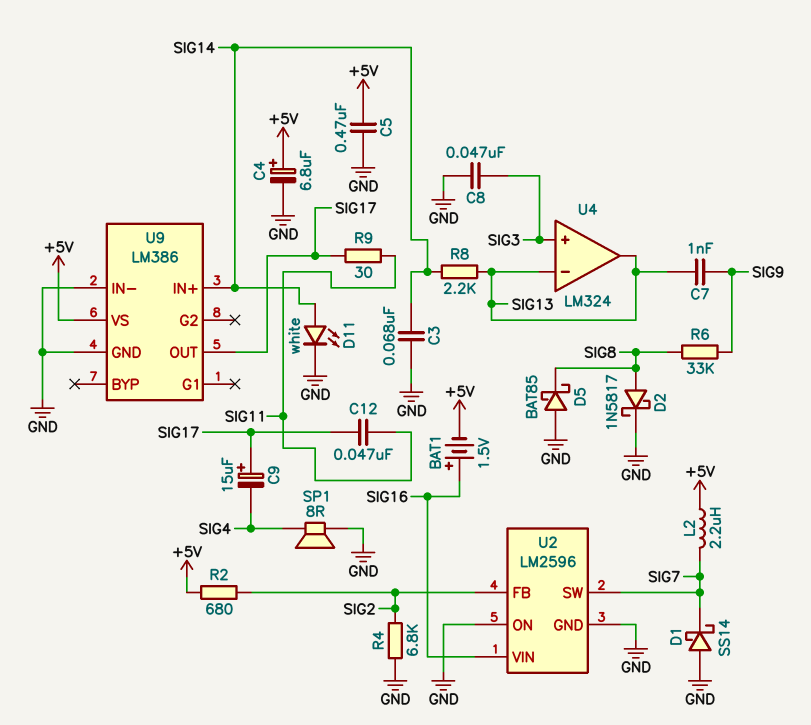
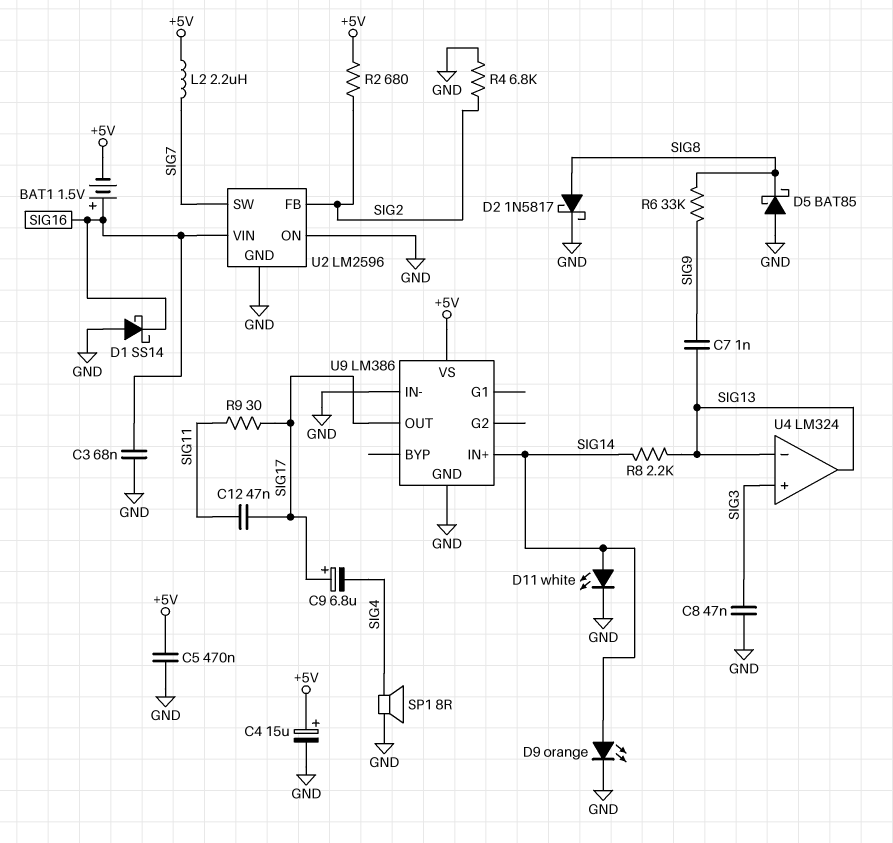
C3: 68nF (GND, SIG14) -> 68nF (GND, SIG16)
C4: 6.8uF (plus +5V, minus GND) -> 15uF (plus +5V, minus GND)
C9: 15uF (plus SIG17, minus SIG4) -> 6.8uF (plus SIG17, minus SIG4)
D1: schottky SS14 (A GND, K SIG7) -> schottky SS14 (A GND, K SIG16)
D9: none -> LED orange (A SIG14, K GND)

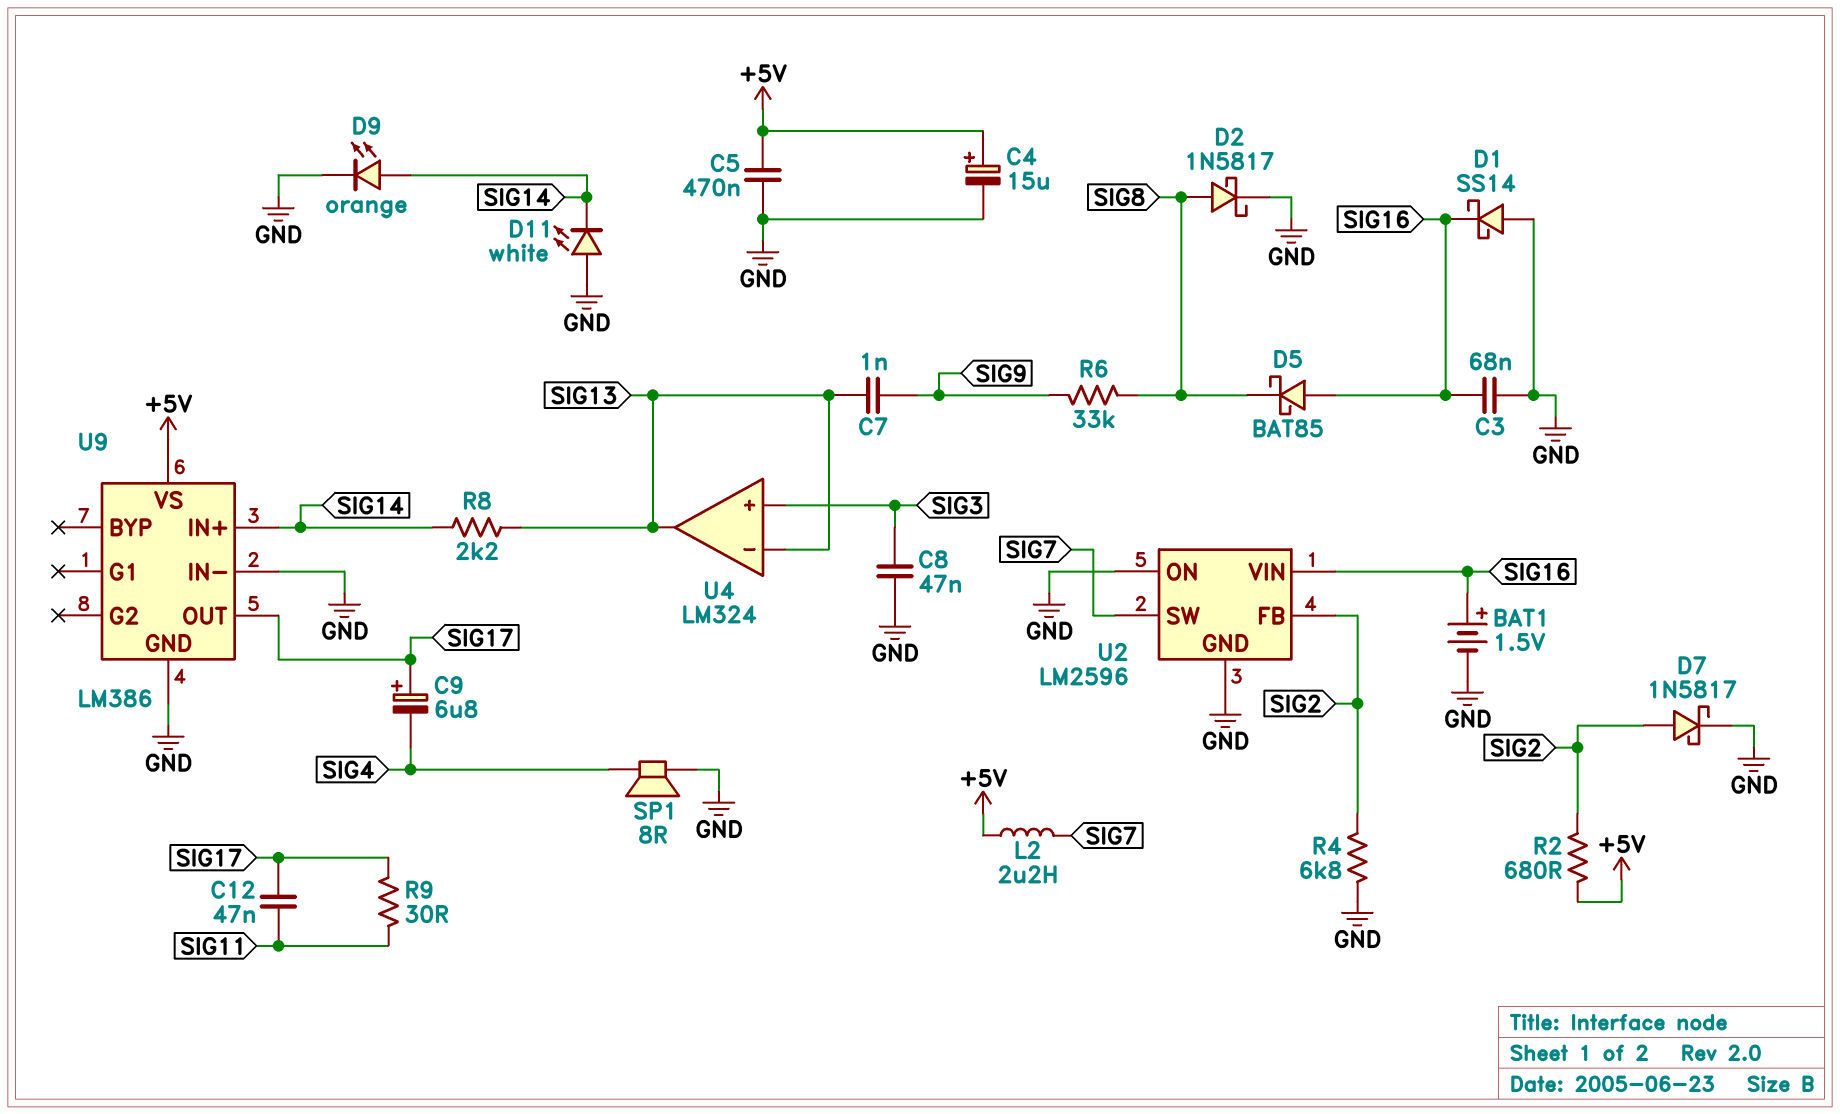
BAT1: 1.5V (plus SIG16, minus +5V) -> 1.5V (plus SIG16, minus GND)
D5: schottky BAT85 (A GND, K SIG8) -> schottky BAT85 (A SIG16, K SIG8)
D7: none -> schottky 1N5817 (A SIG2, K GND)
D11: LED white (A SIG14, K GND) -> LED white (A GND, K SIG14)

